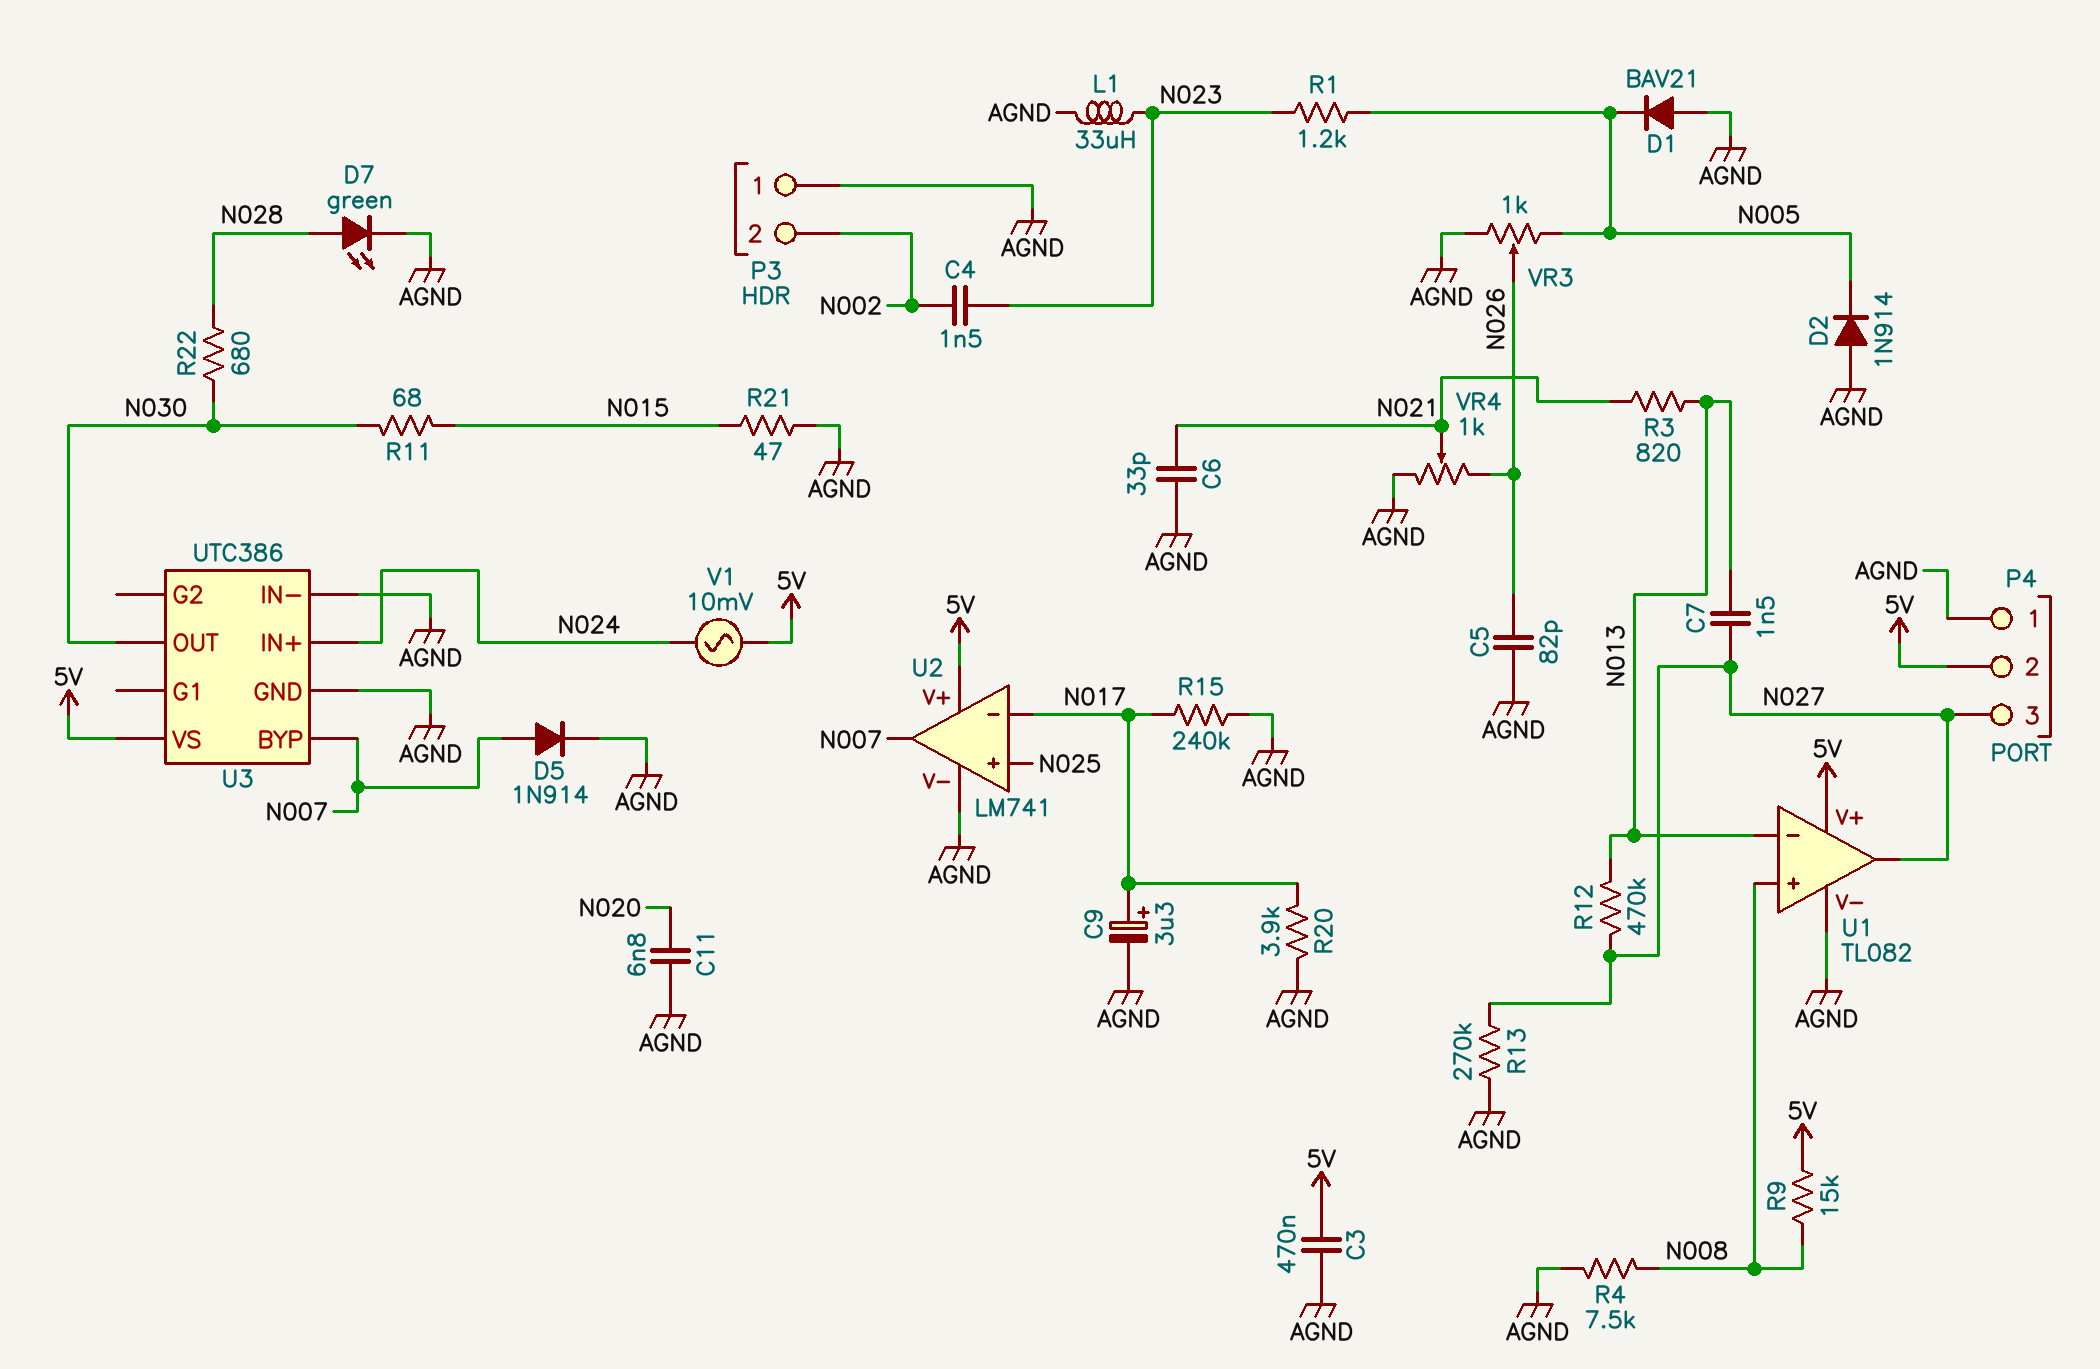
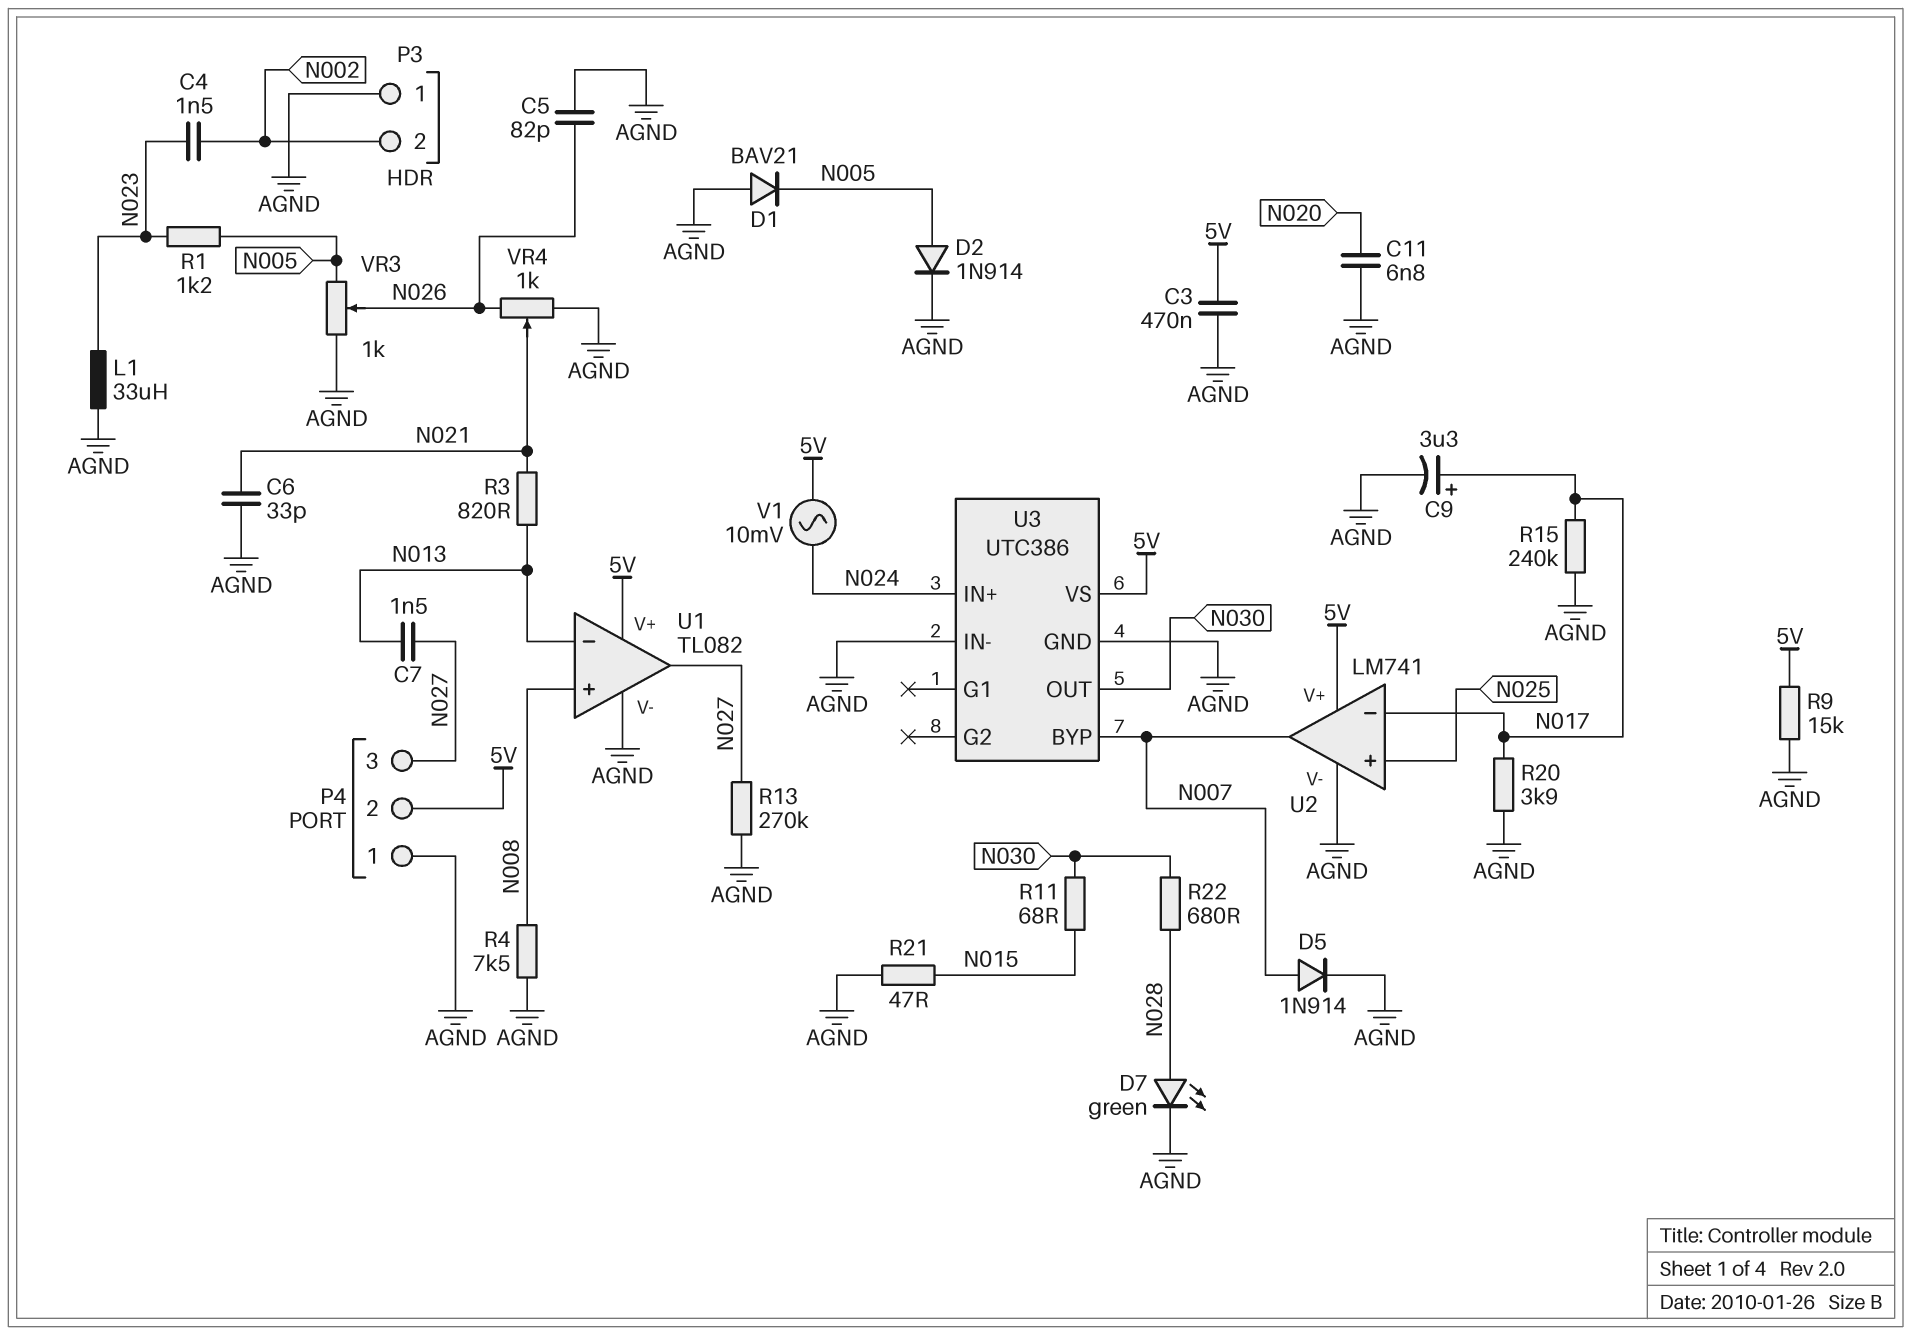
D2: diode 1N914 (A AGND, K N005) -> diode 1N914 (A N005, K AGND)
R9: 15k (5V, N008) -> 15k (5V, AGND)
R12: 470k (N013, N027) -> none

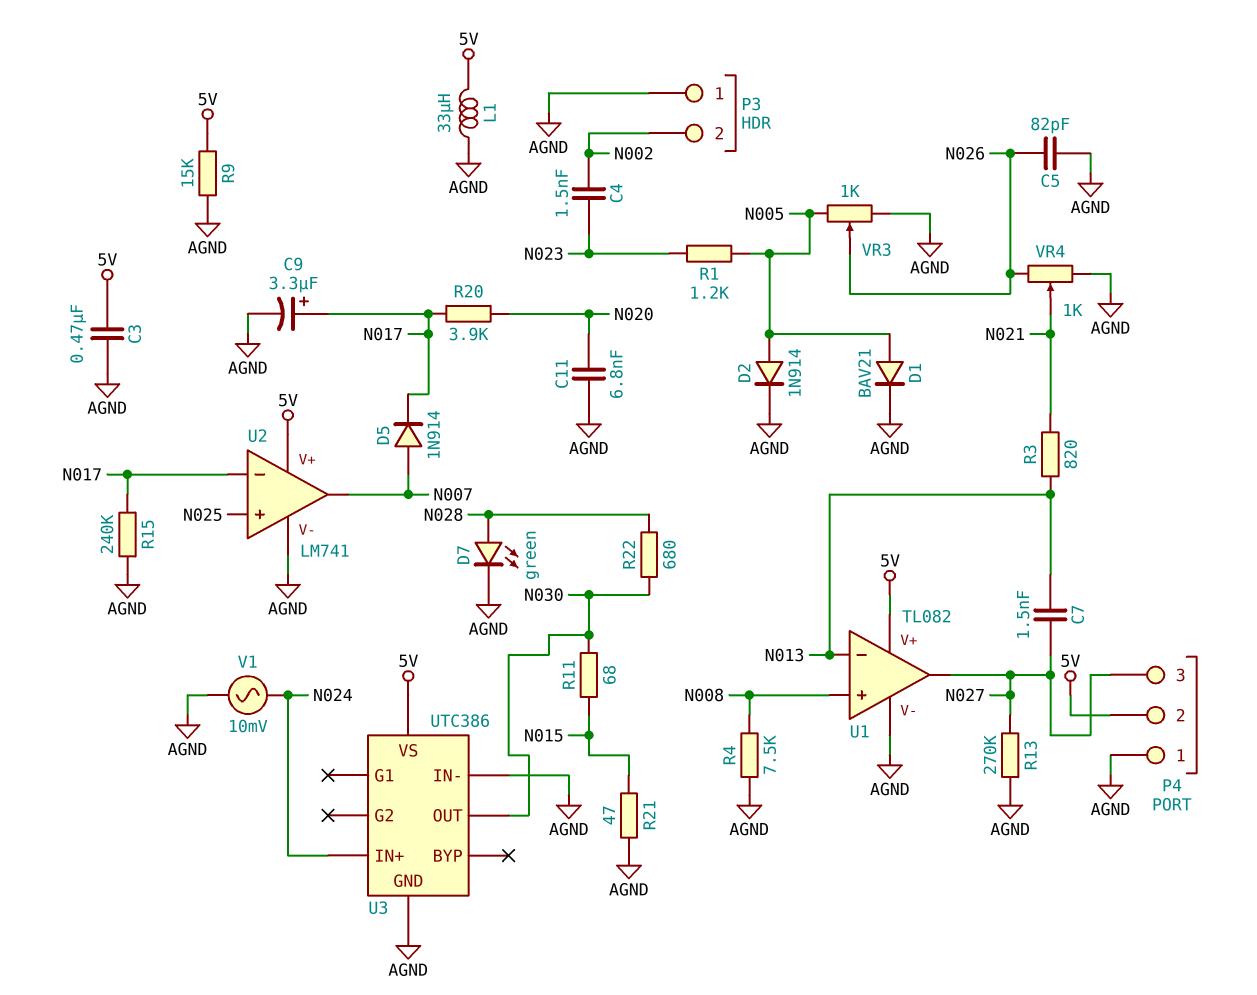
C6: 33pF (AGND, N021) -> none
D1: diode BAV21 (A AGND, K N005) -> diode BAV21 (A N005, K AGND)
D5: diode 1N914 (A N007, K AGND) -> diode 1N914 (A N007, K N017)
L1: 33uH (AGND, N023) -> 33uH (5V, AGND)
R20: 3.9k (AGND, N017) -> 3.9k (N017, N020)
U3 pin BYP: N007 -> none
V1: AC 10mV (5V, N024) -> AC 10mV (AGND, N024)

